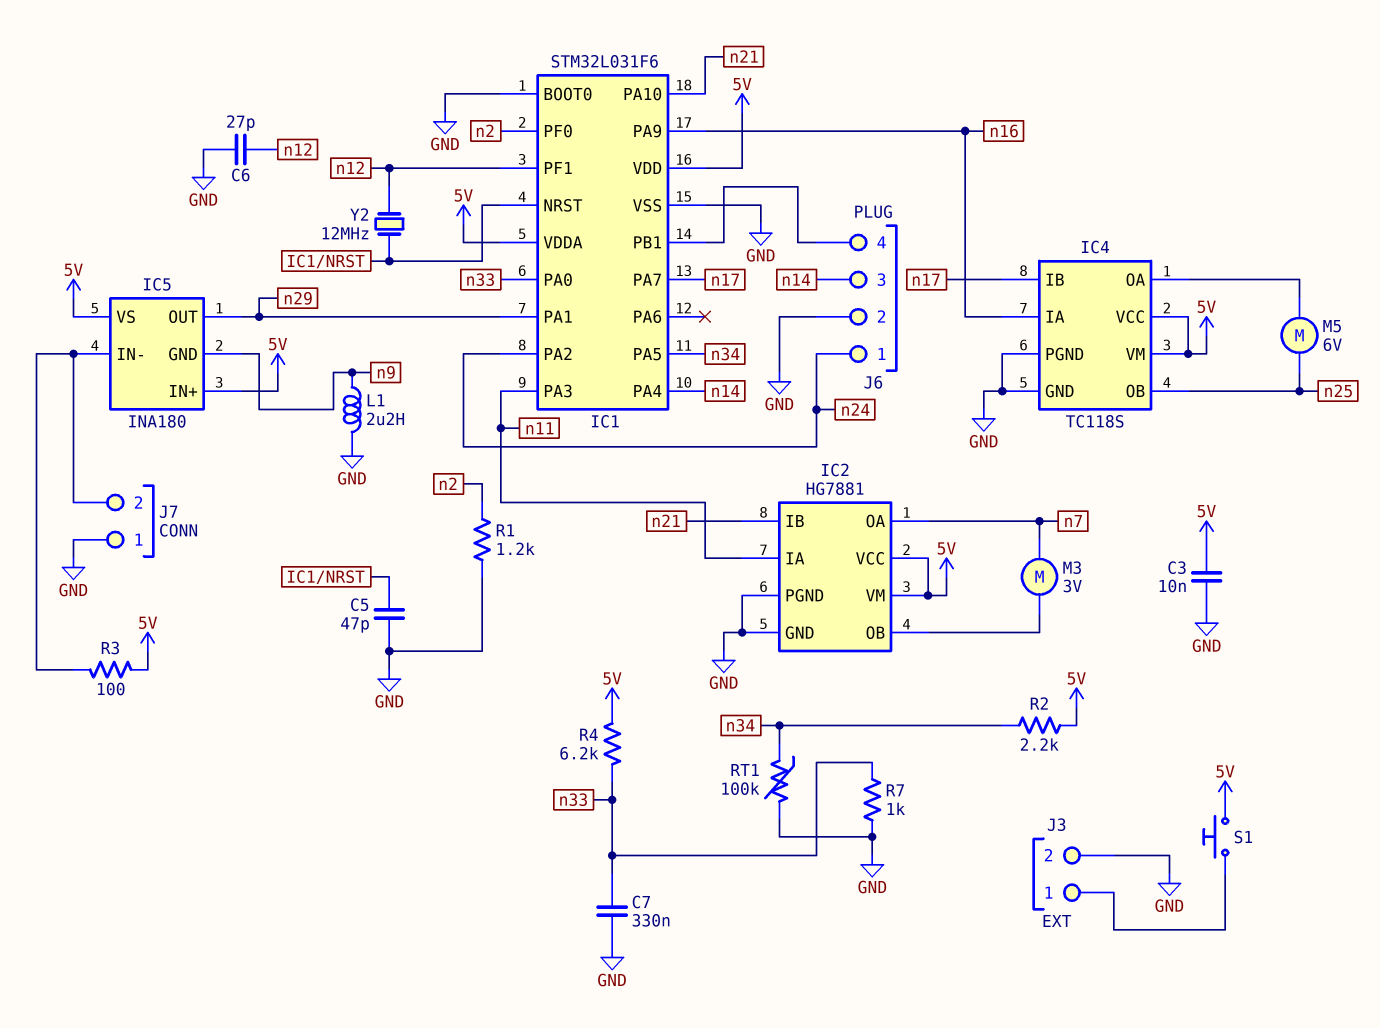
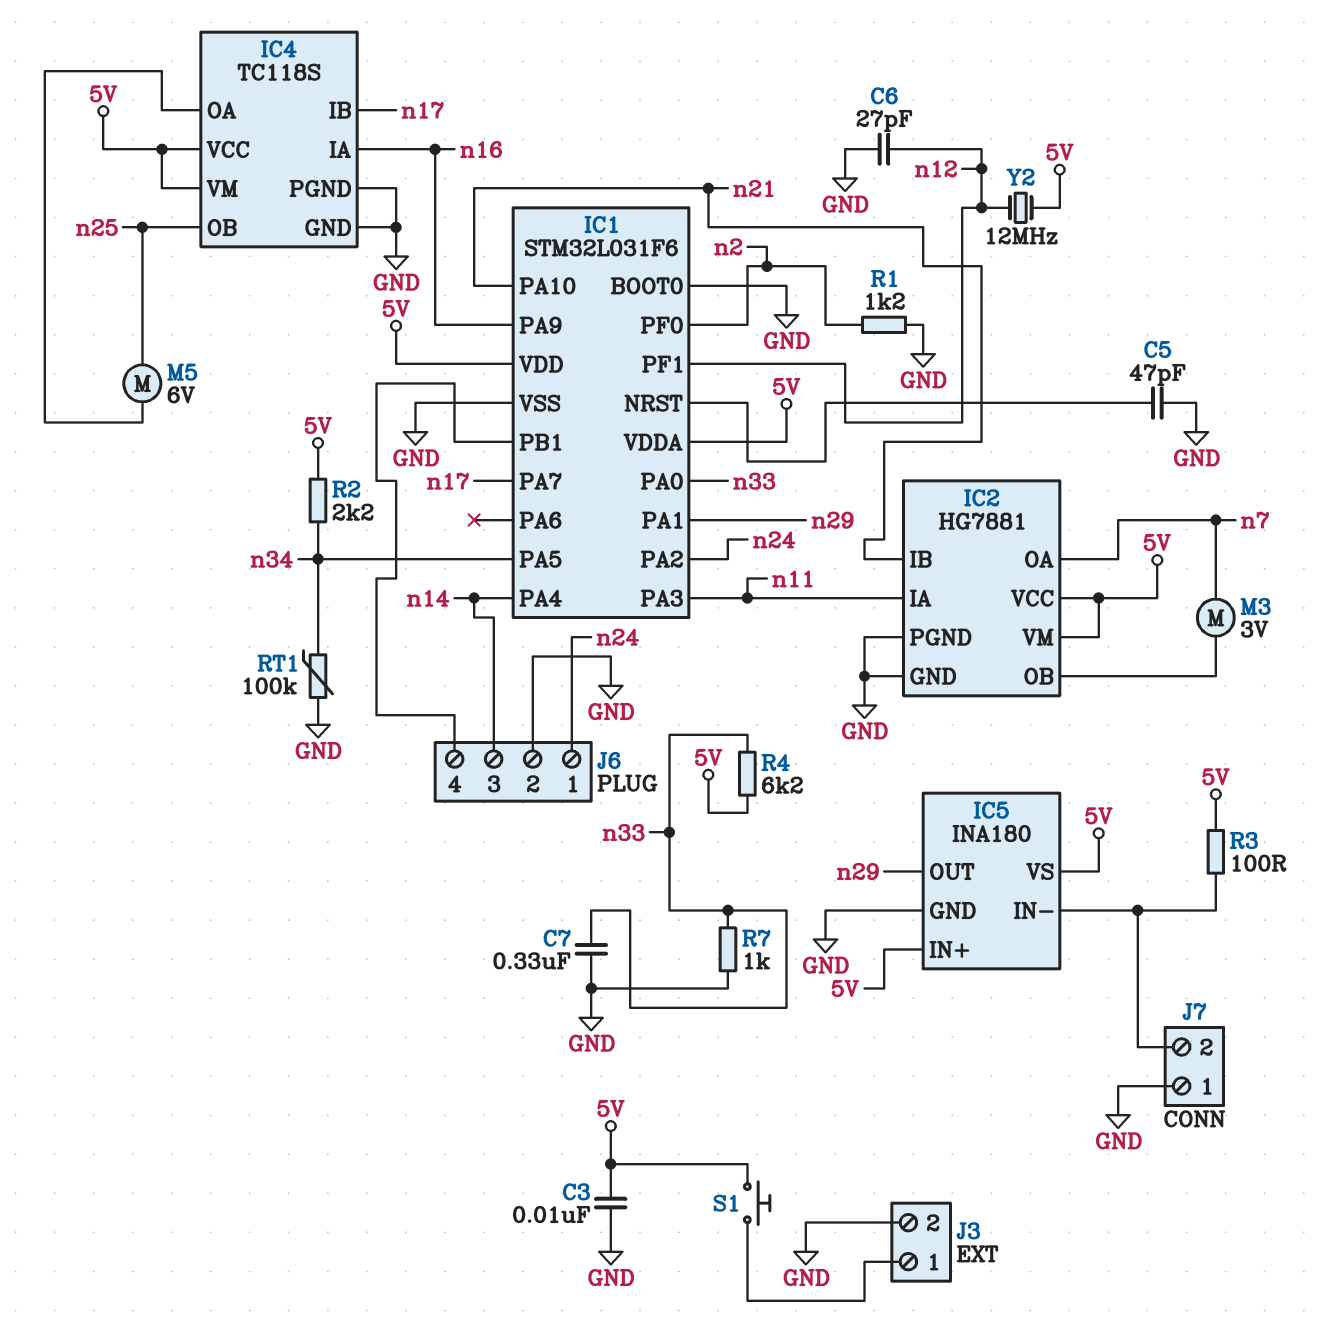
IC5 pin GND: n9 -> GND
L1: 2.2uH (GND, n9) -> none
Y2: 12MHz (IC1/NRST, n12) -> 12MHz (5V, n12)

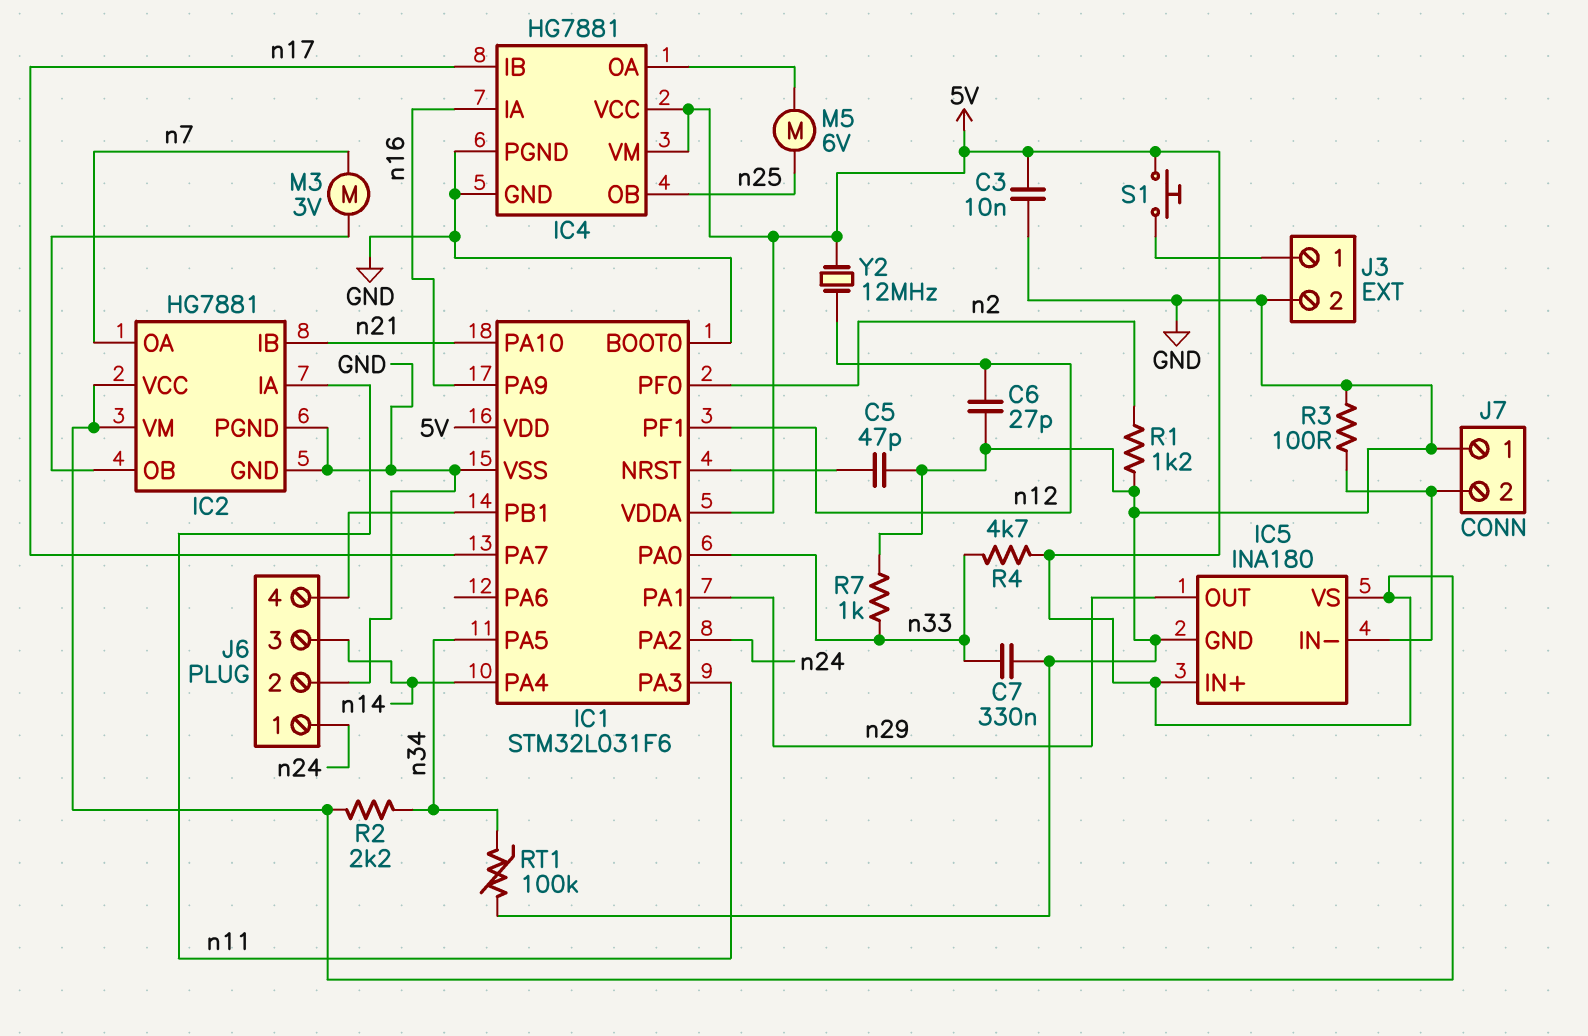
IC4: TC118S -> HG7881
R3: 100 (5V, IC5/IN-) -> 100 (GND, IC5/IN-)
R4: 6.2k (5V, n33) -> 4.7k (5V, n33)

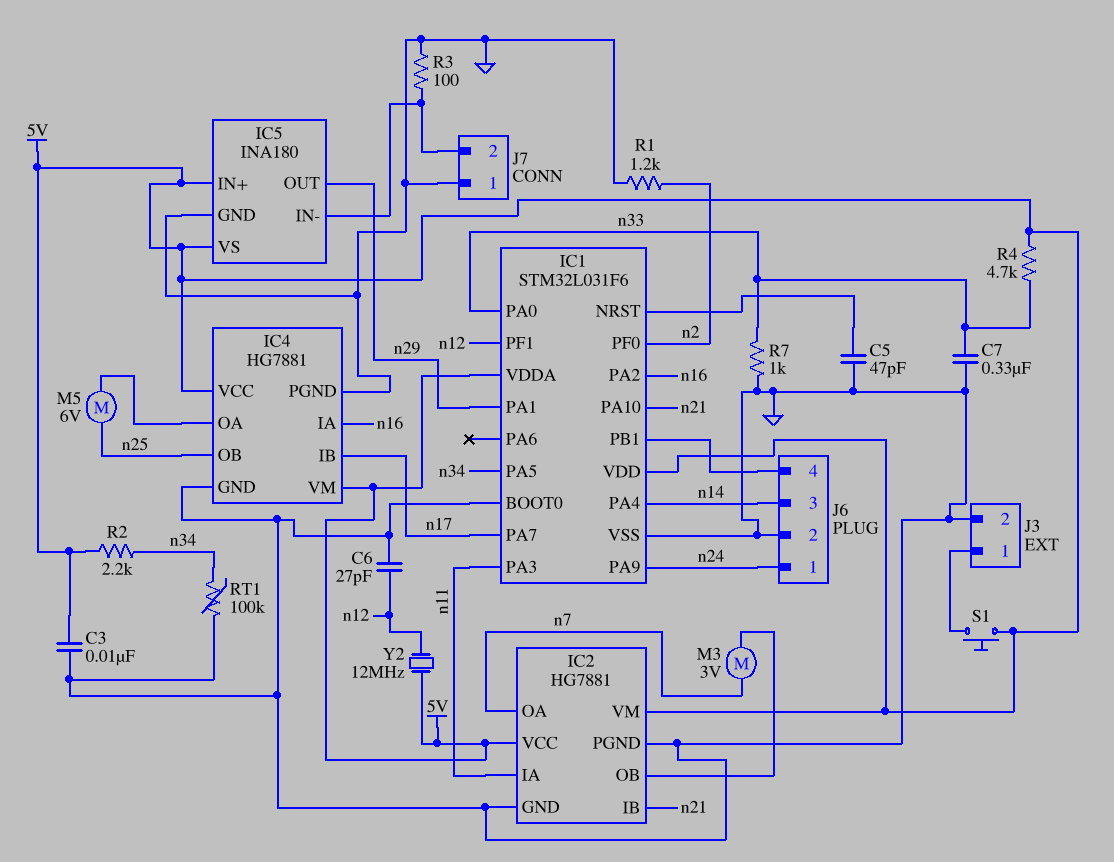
IC1 pin PA2: n24 -> n16
IC1 pin PA9: n16 -> n24

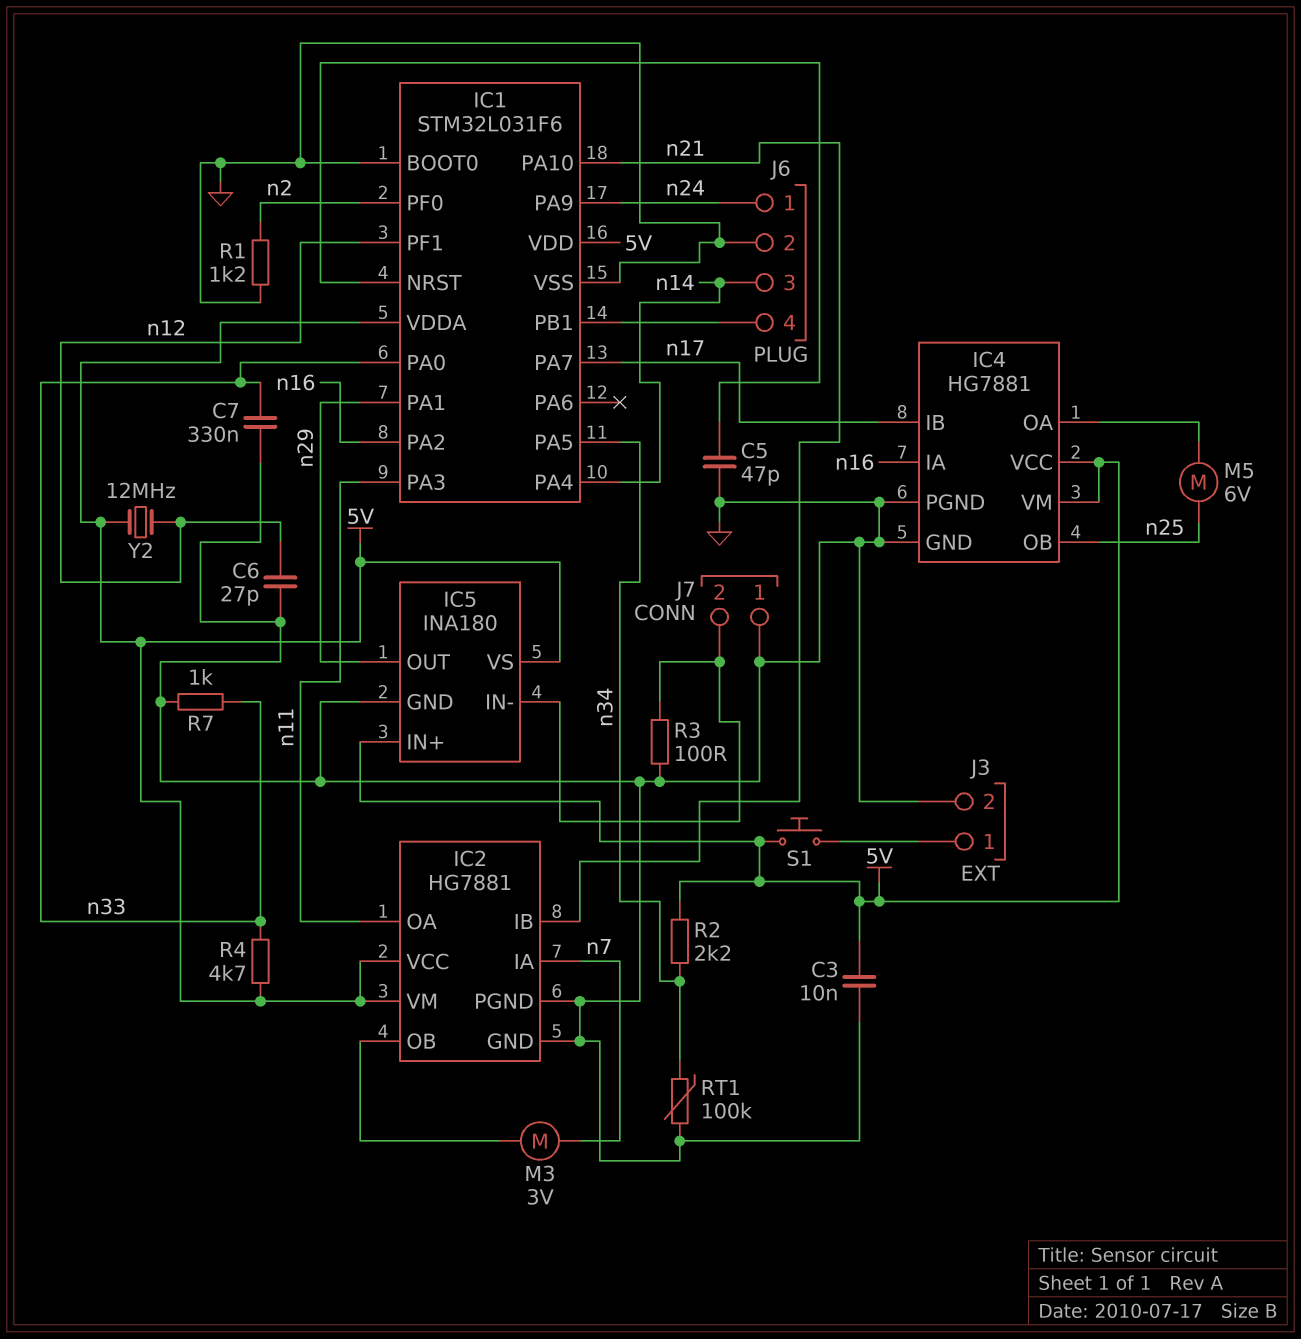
IC2 pin IA: n11 -> n7
IC2 pin OA: n7 -> n11

